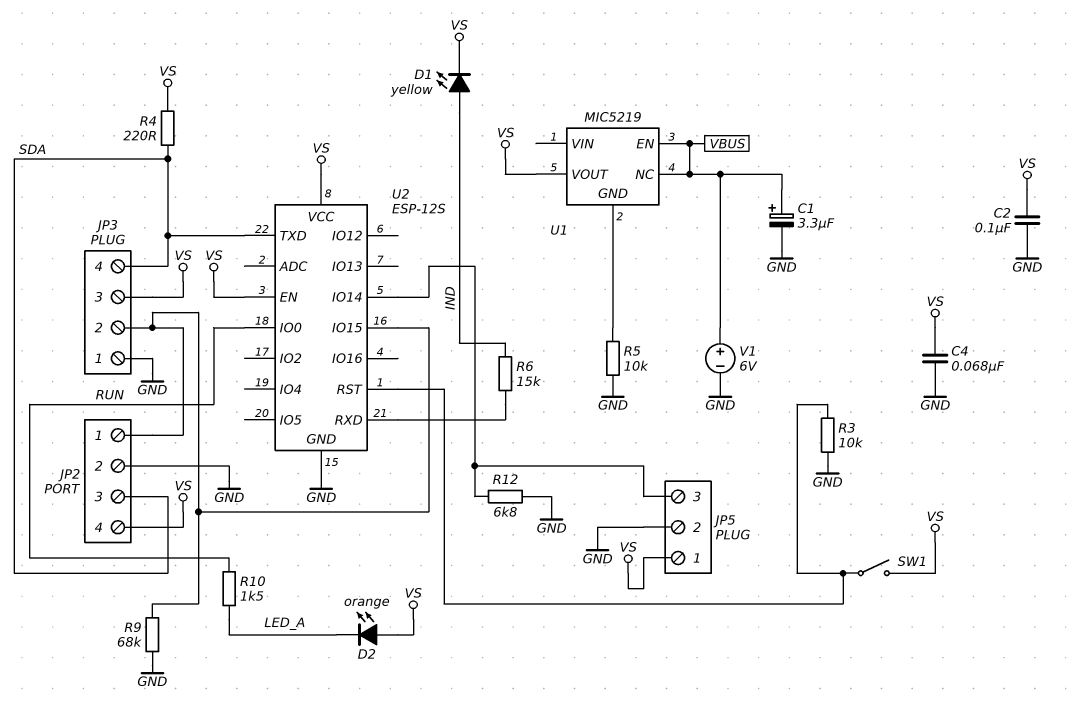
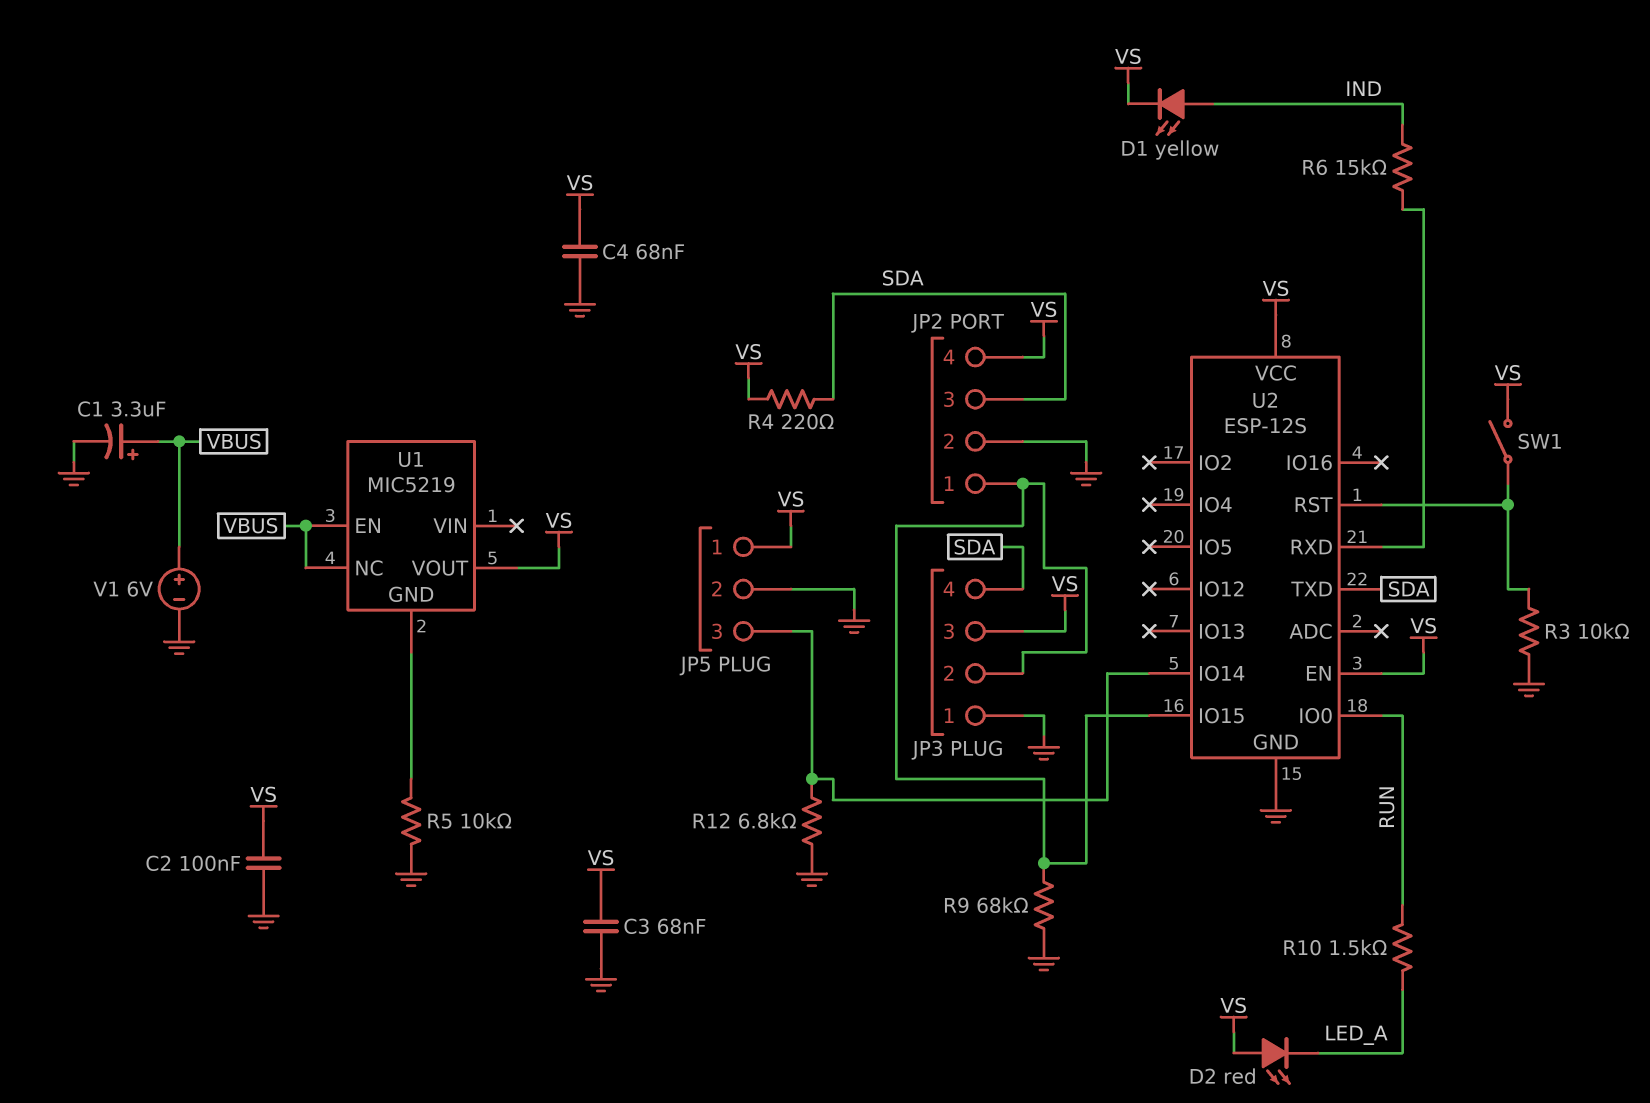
C3: none -> 68nF (GND, VS)
D2: LED orange (A VS, K LED_A) -> LED red (A VS, K LED_A)

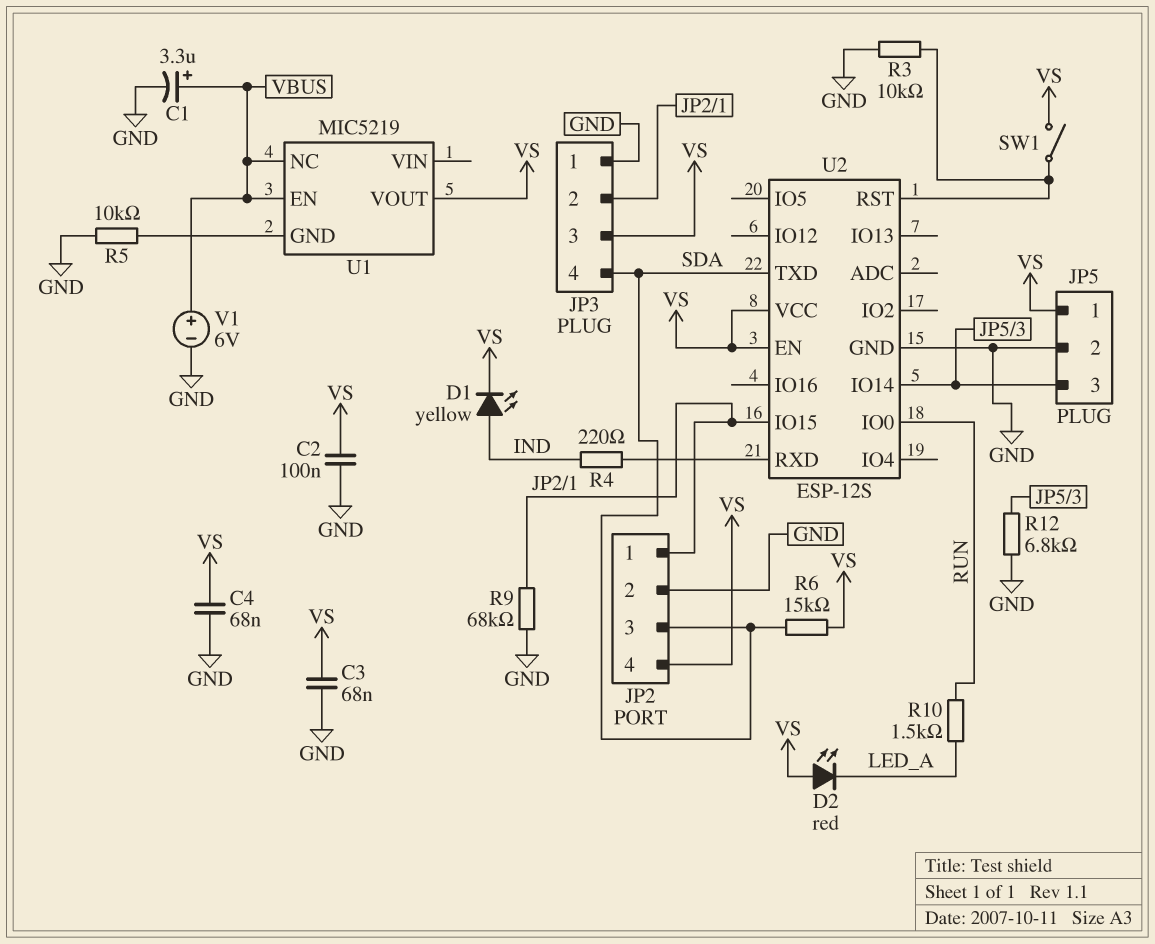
R4: 220 (SDA, VS) -> 220 (IND, U2/RXD)
R6: 15k (IND, U2/RXD) -> 15k (SDA, VS)

